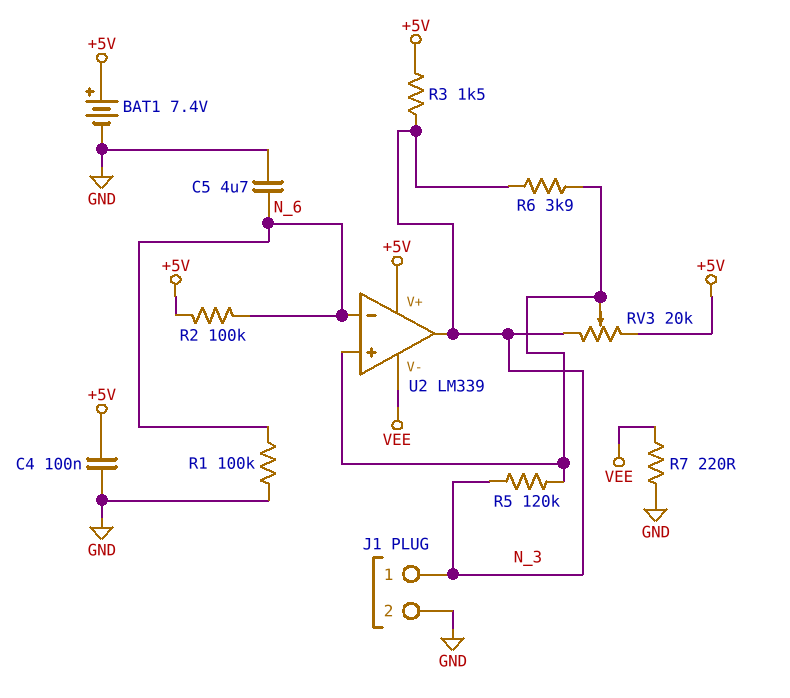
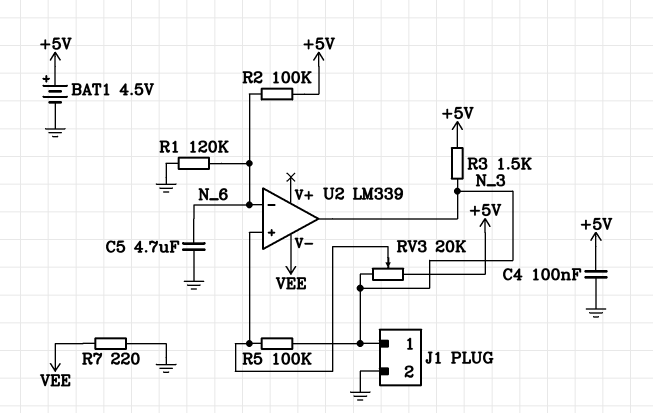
BAT1: 7.4V (plus +5V, minus GND) -> 4.5V (plus +5V, minus GND)
R1: 100k (GND, N_6) -> 120k (GND, N_6)
R5: 120k (N_3, U2/in+) -> 100k (N_3, U2/in+)
R6: 3.9k (N_3, U2/in+) -> none
U2 pin V+: +5V -> none

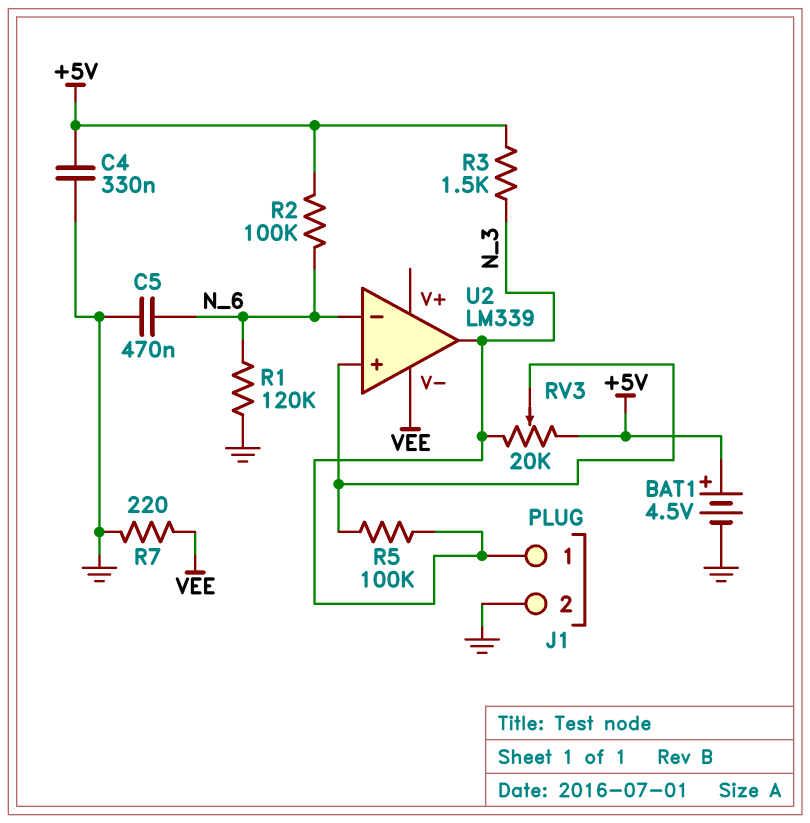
C4: 100nF (+5V, GND) -> 330nF (+5V, GND)
C5: 4.7uF (GND, N_6) -> 470nF (GND, N_6)

